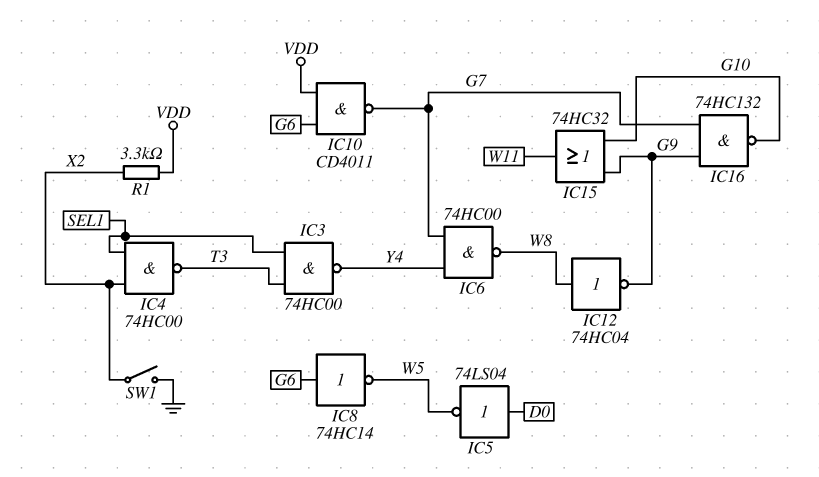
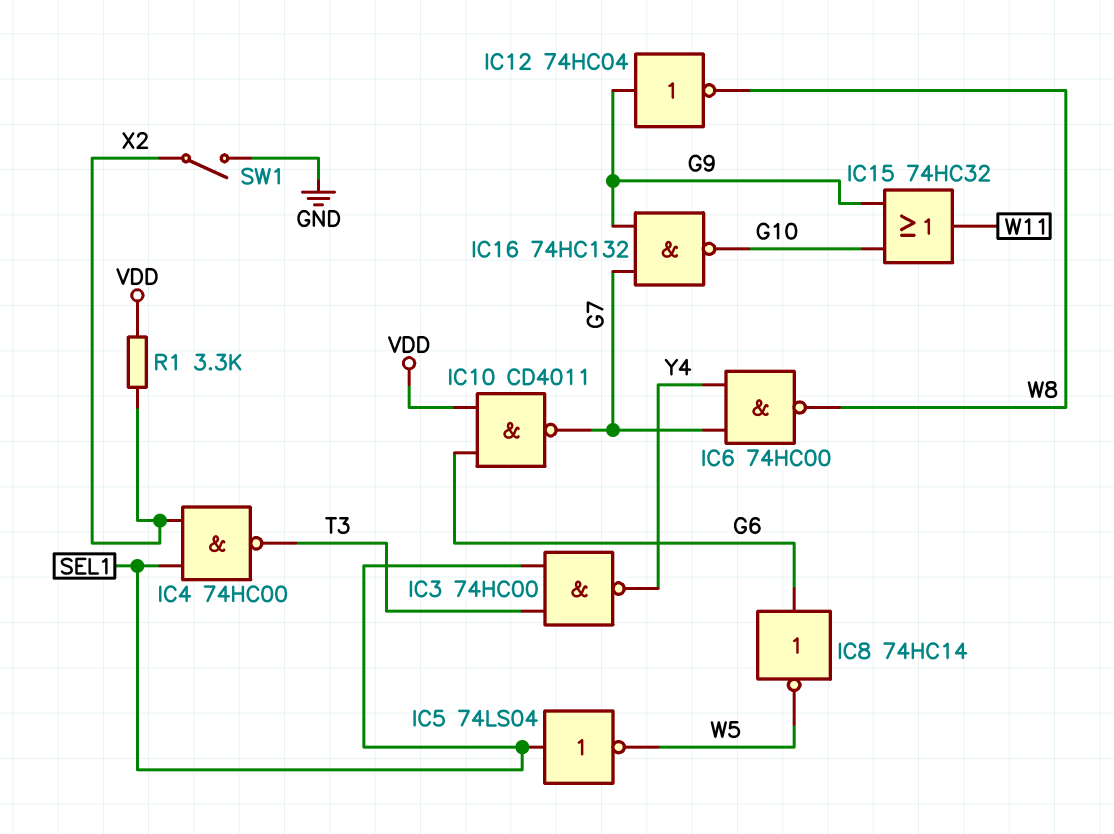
IC5: NOT 74LS04 (in D0, out W5) -> NOT 74LS04 (in SEL1, out W5)
IC12: NOT 74HC04 (in W8, out G9) -> NOT 74HC04 (in G9, out W8)

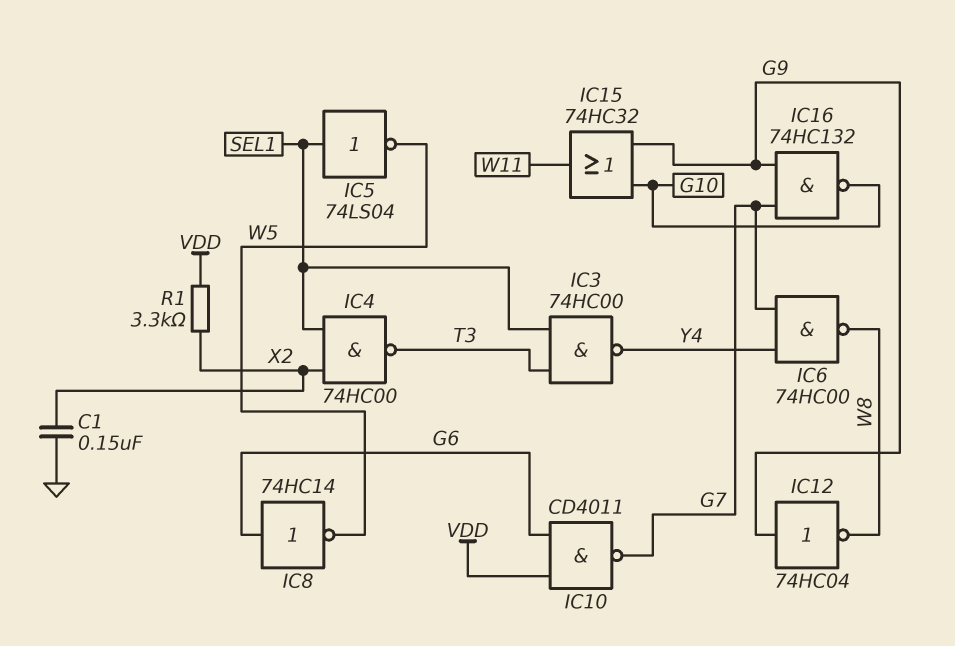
C1: none -> 150nF (GND, X2)
SW1: switch (GND, X2) -> none

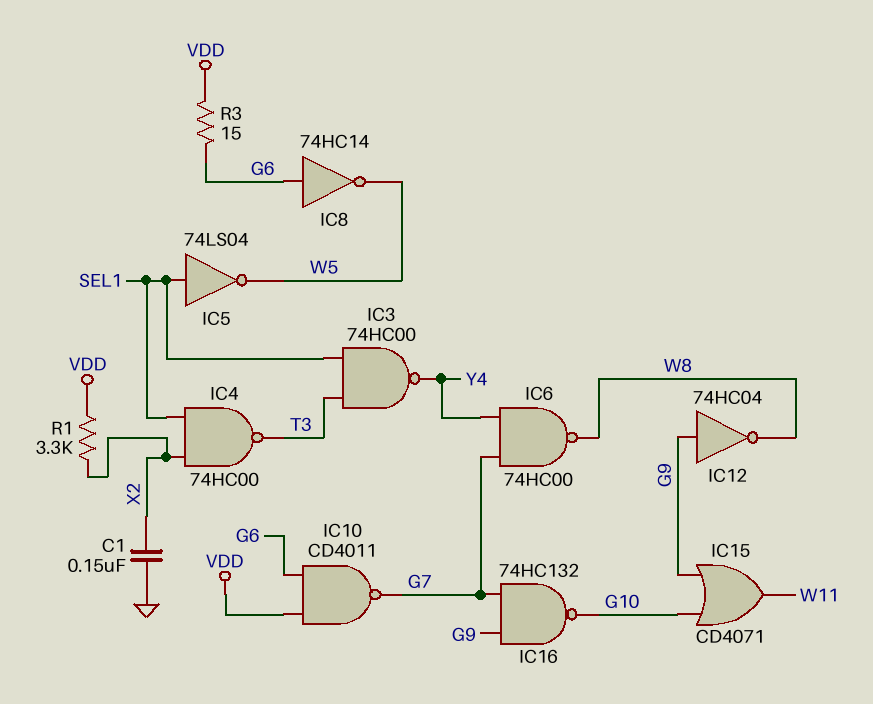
IC15: OR 74HC32 (in G9, in G10, out W11) -> OR CD4071 (in G9, in G10, out W11)
R3: none -> 15 (G6, VDD)

